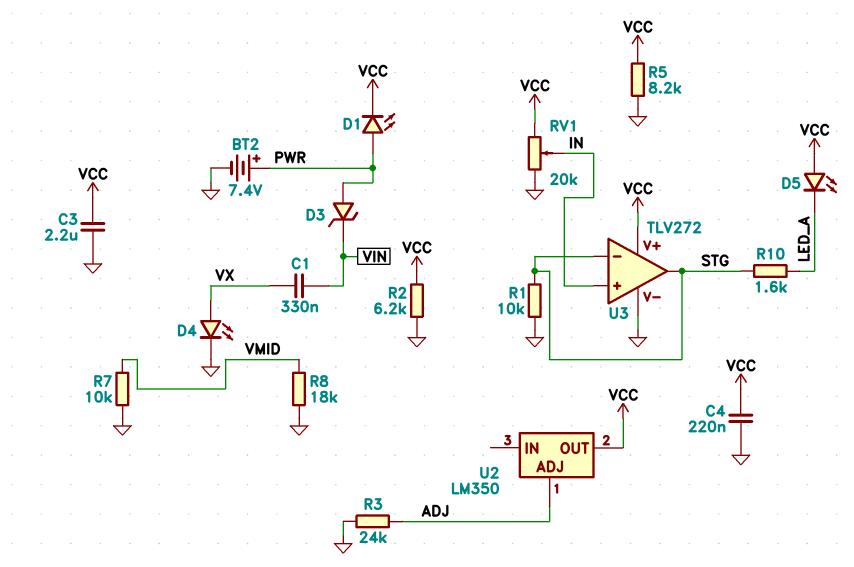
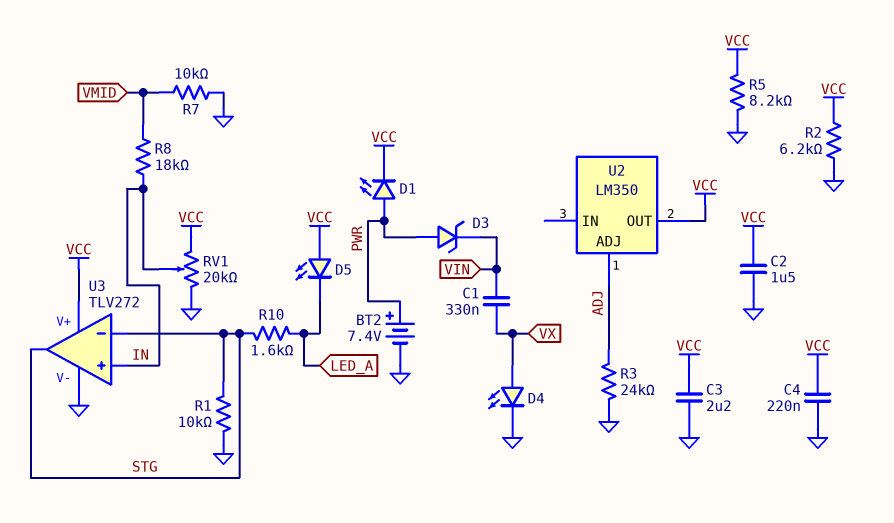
C2: none -> 1.5uF (GND, VCC)
R8: 18k (GND, VMID) -> 18k (IN, VMID)

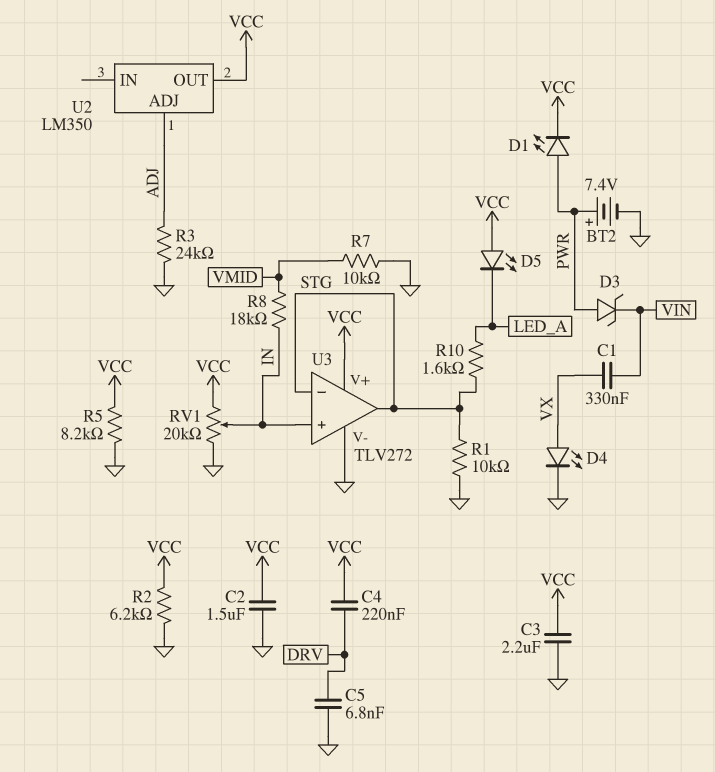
C4: 220nF (GND, VCC) -> 220nF (DRV, VCC)
C5: none -> 6.8nF (DRV, GND)

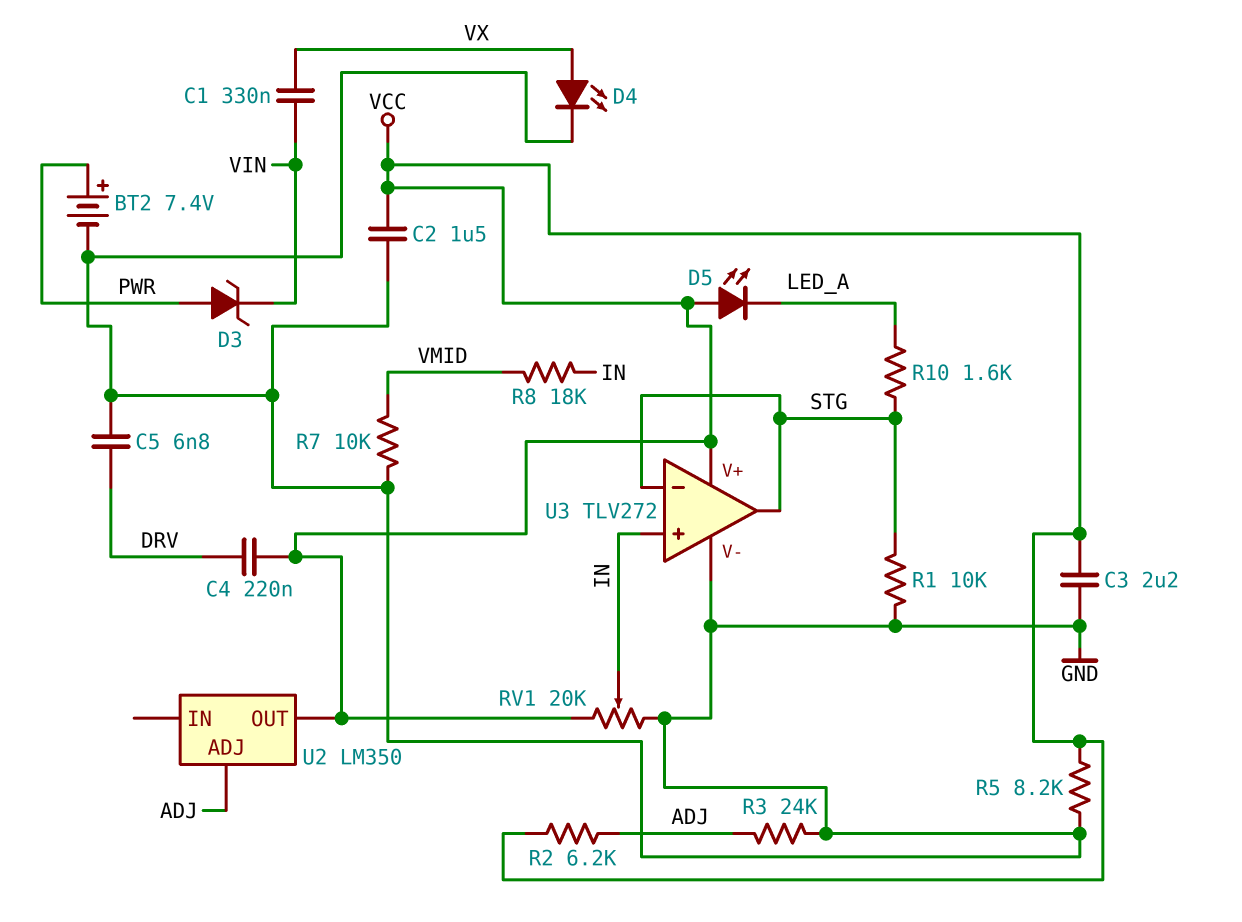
D1: LED (A PWR, K VCC) -> none
R2: 6.2k (GND, VCC) -> 6.2k (ADJ, VCC)

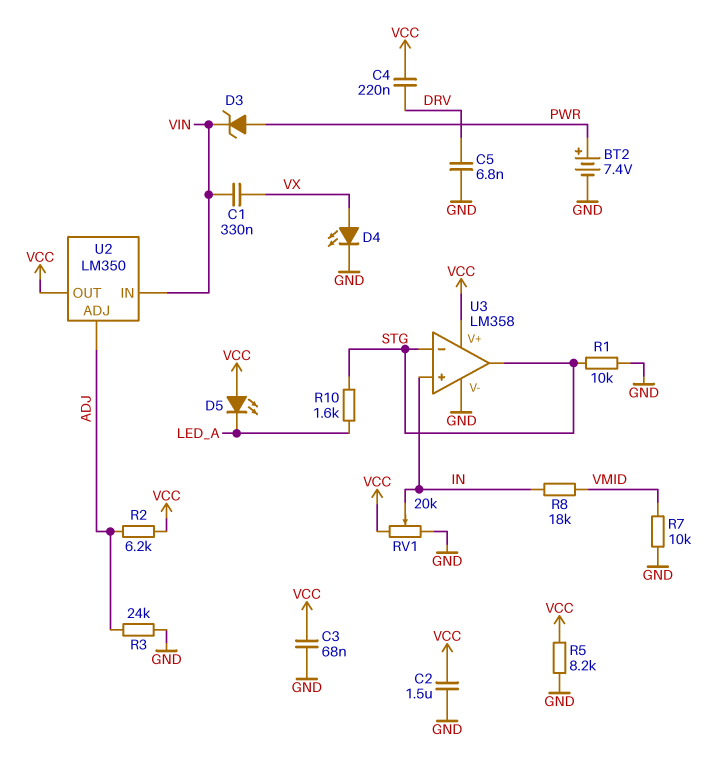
C3: 2.2uF (GND, VCC) -> 68nF (GND, VCC)
U2 pin IN: none -> VIN
U3: TLV272 -> LM358

